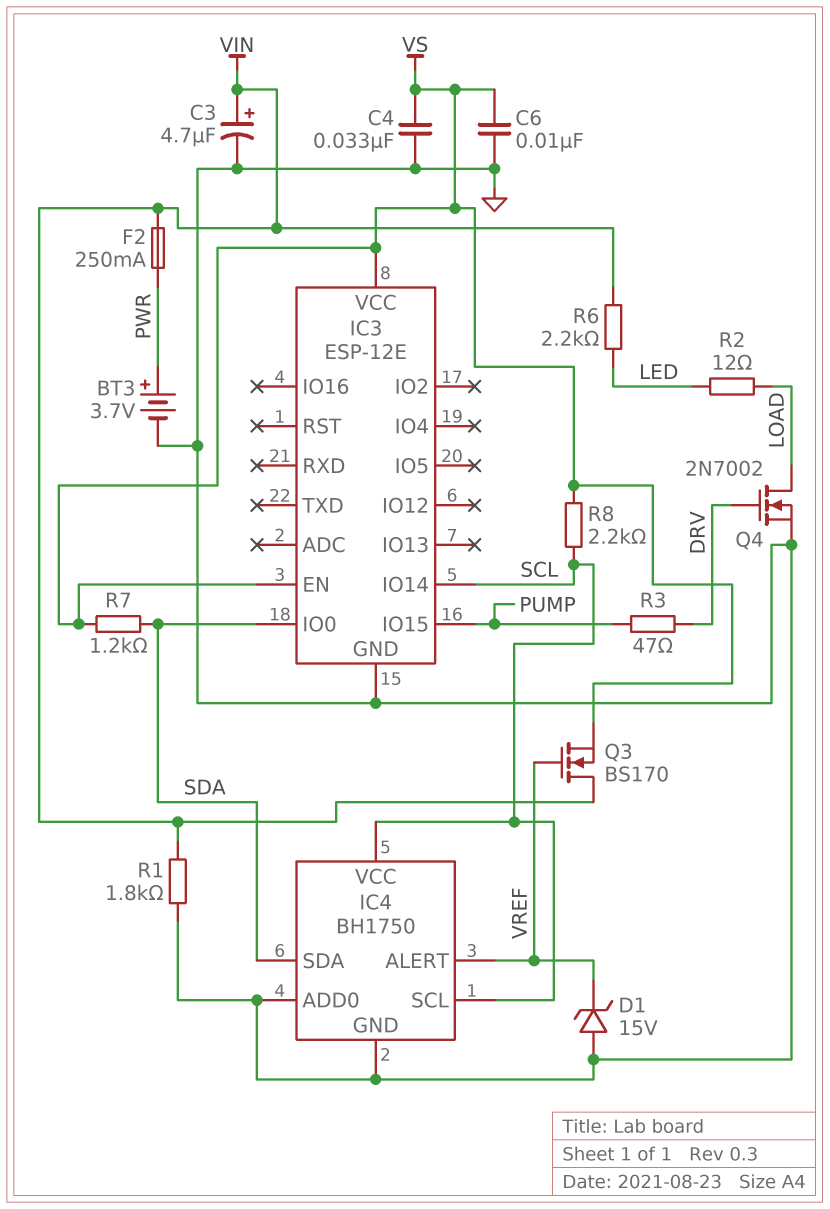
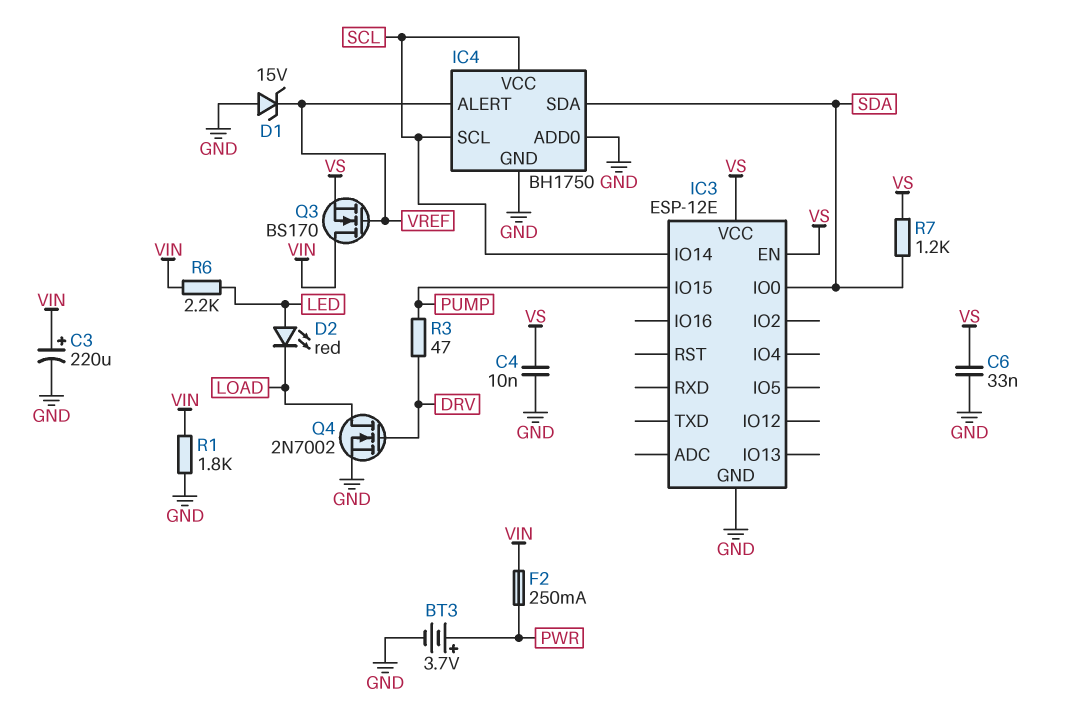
C3: 4.7uF (plus VIN, minus GND) -> 220uF (plus VIN, minus GND)
C4: 33nF (GND, VS) -> 10nF (GND, VS)
C6: 10nF (GND, VS) -> 33nF (GND, VS)
D2: none -> LED red (A LED, K LOAD)
R2: 12 (LED, LOAD) -> none
R8: 2.2k (SCL, VS) -> none

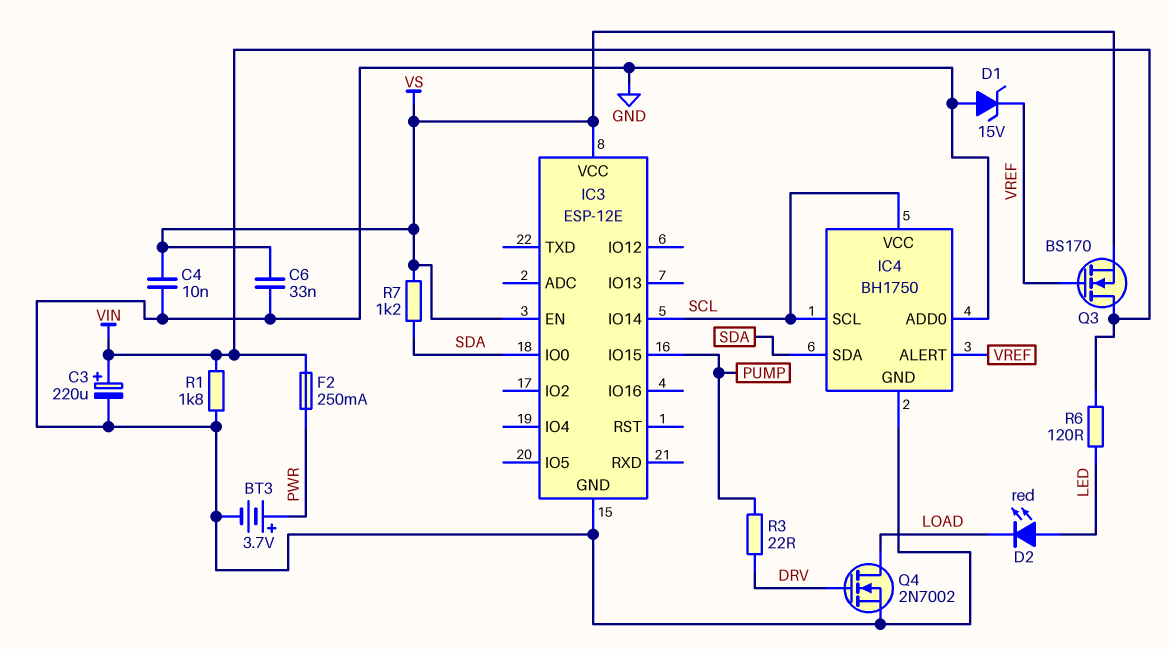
R3: 47 (DRV, PUMP) -> 22 (DRV, PUMP)
R6: 2.2k (LED, VIN) -> 120 (LED, VIN)

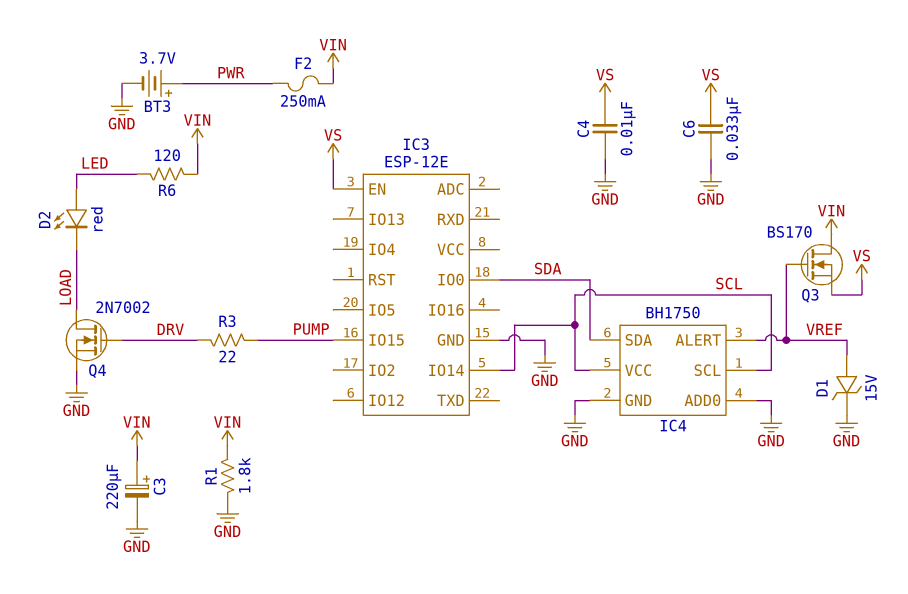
D1: zener 15V (A GND, K VREF) -> zener 15V (A VREF, K GND)
IC3 pin VCC: VS -> none
R7: 1.2k (SDA, VS) -> none

